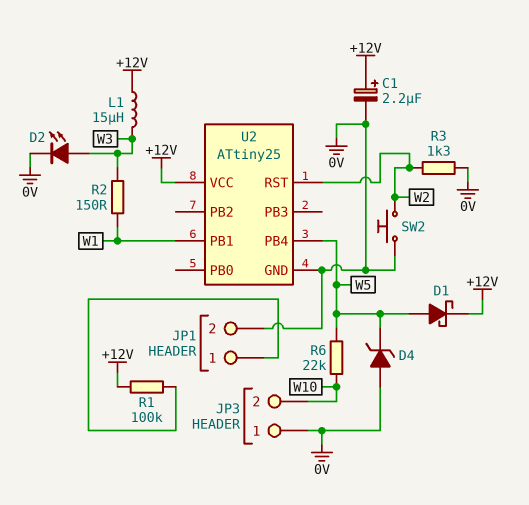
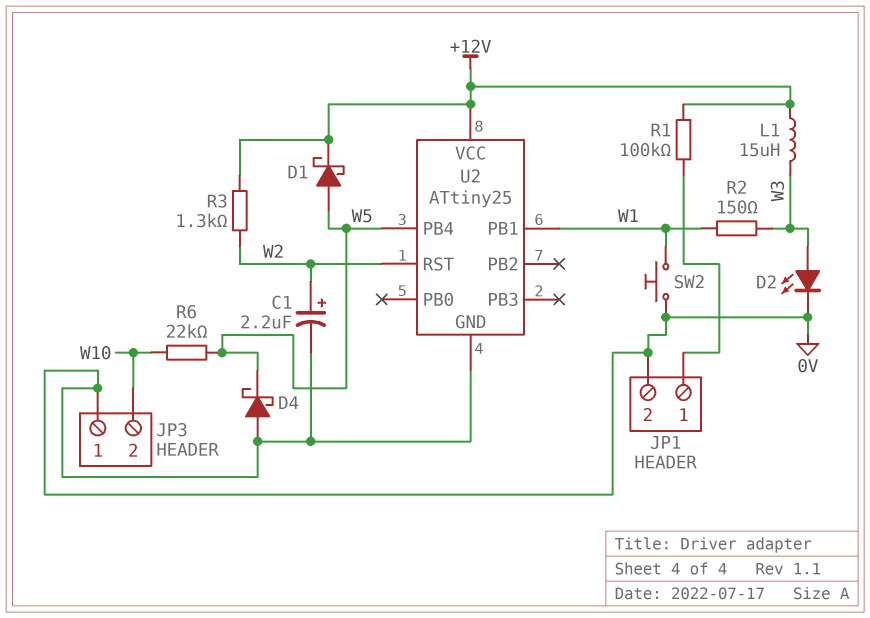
C1: 2.2uF (plus +12V, minus 0V) -> 2.2uF (plus W2, minus 0V)
D4: zener (A 0V, K W5) -> schottky (A 0V, K W5)
R3: 1.3k (0V, W2) -> 1.3k (+12V, W2)
SW2: button (0V, W2) -> button (0V, W1)

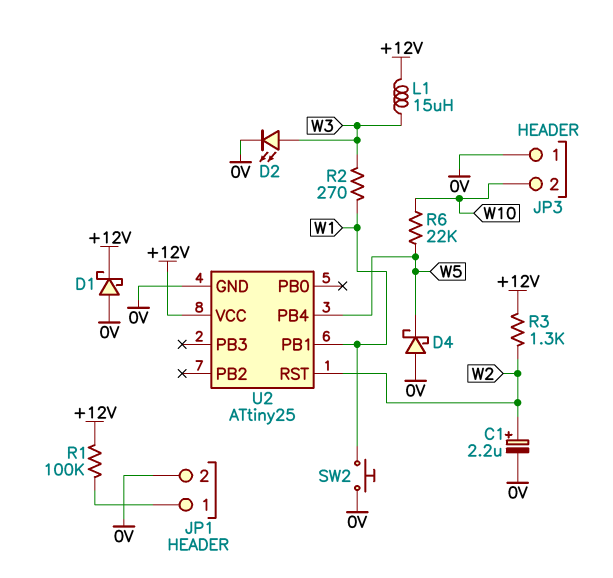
D1: schottky (A W5, K +12V) -> schottky (A 0V, K +12V)
R2: 150 (W1, W3) -> 270 (W1, W3)

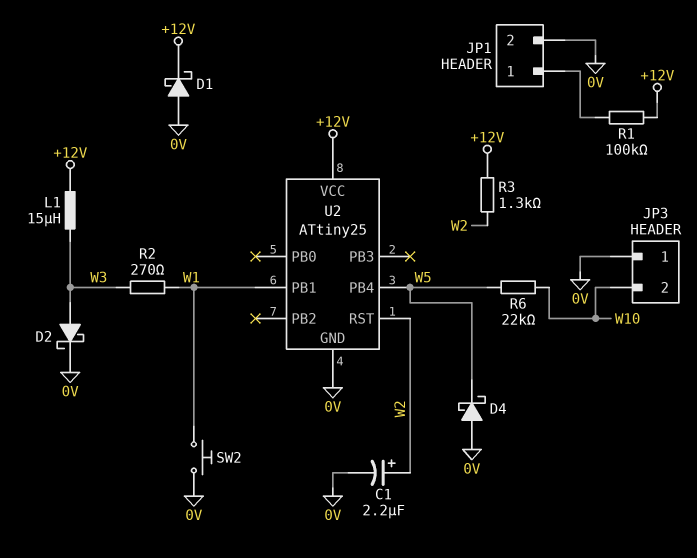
D2: LED (A W3, K 0V) -> schottky (A W3, K 0V)

